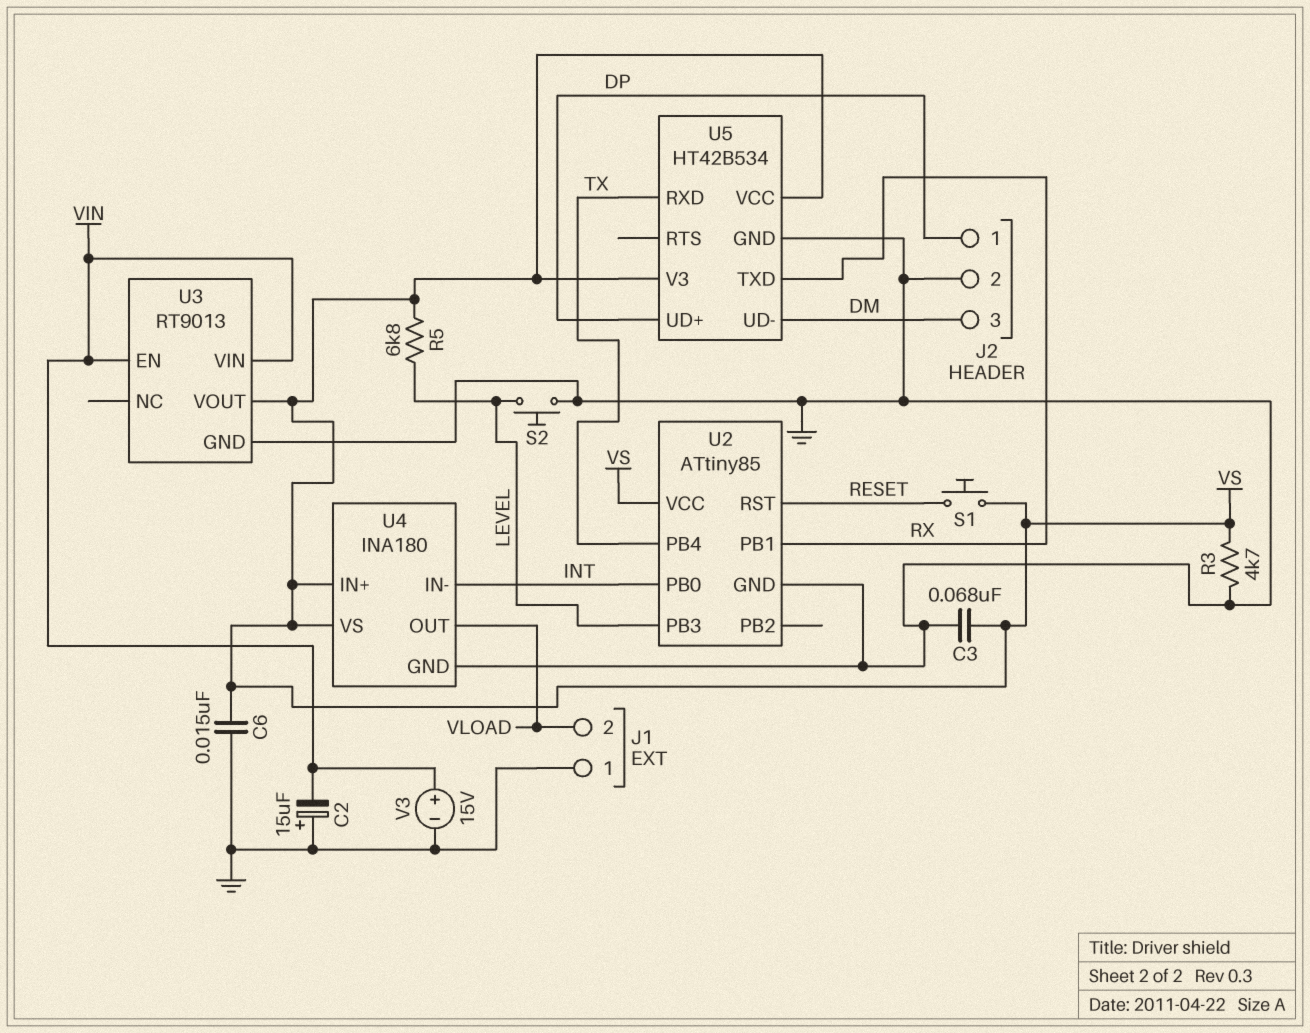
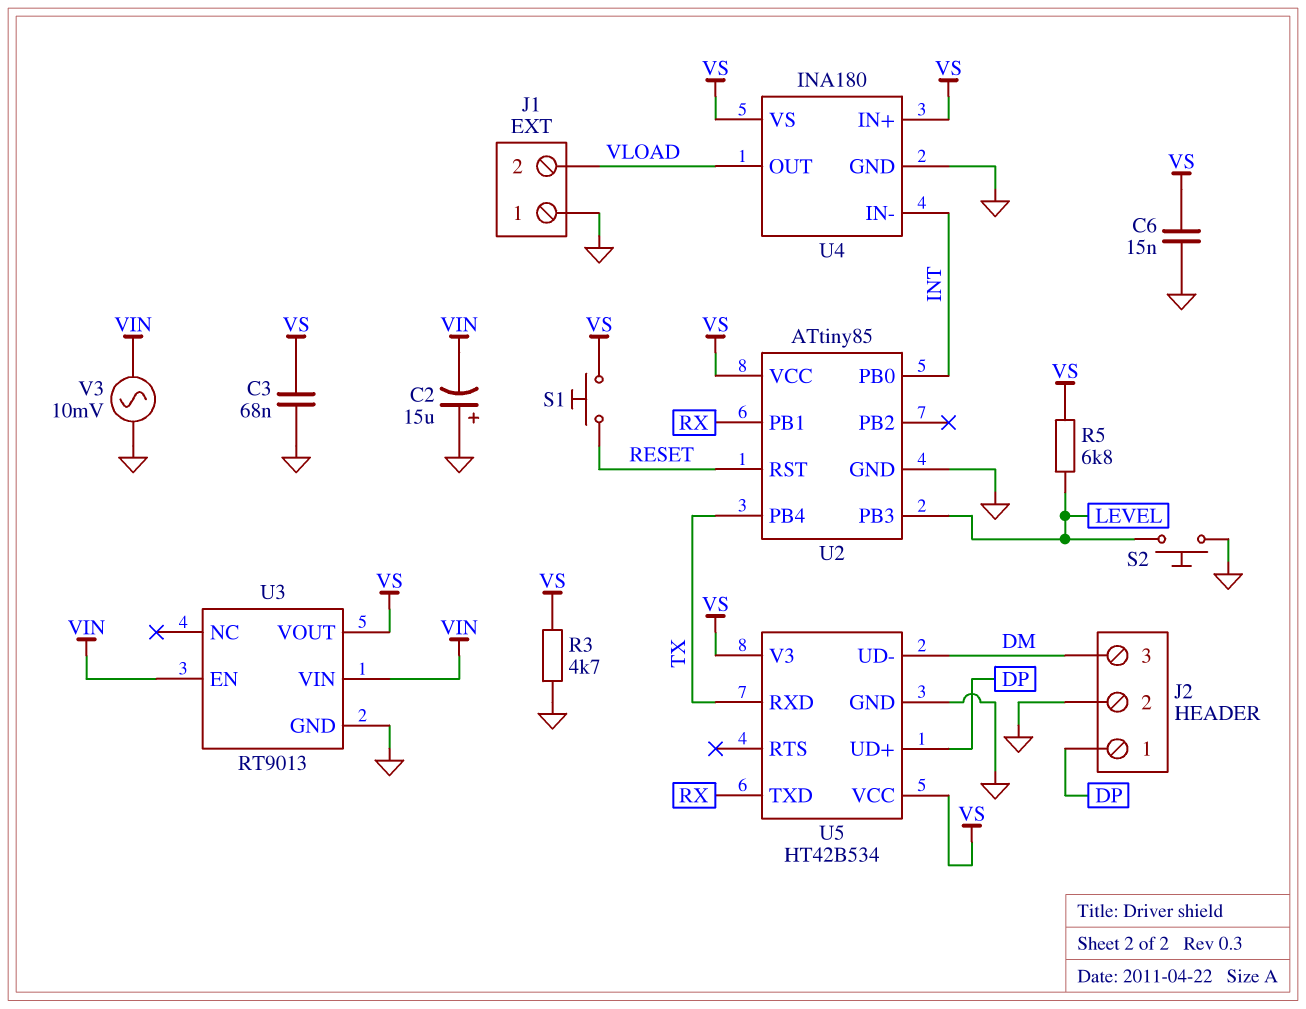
V3: 15V (plus VIN, minus GND) -> AC 10mV (GND, VIN)

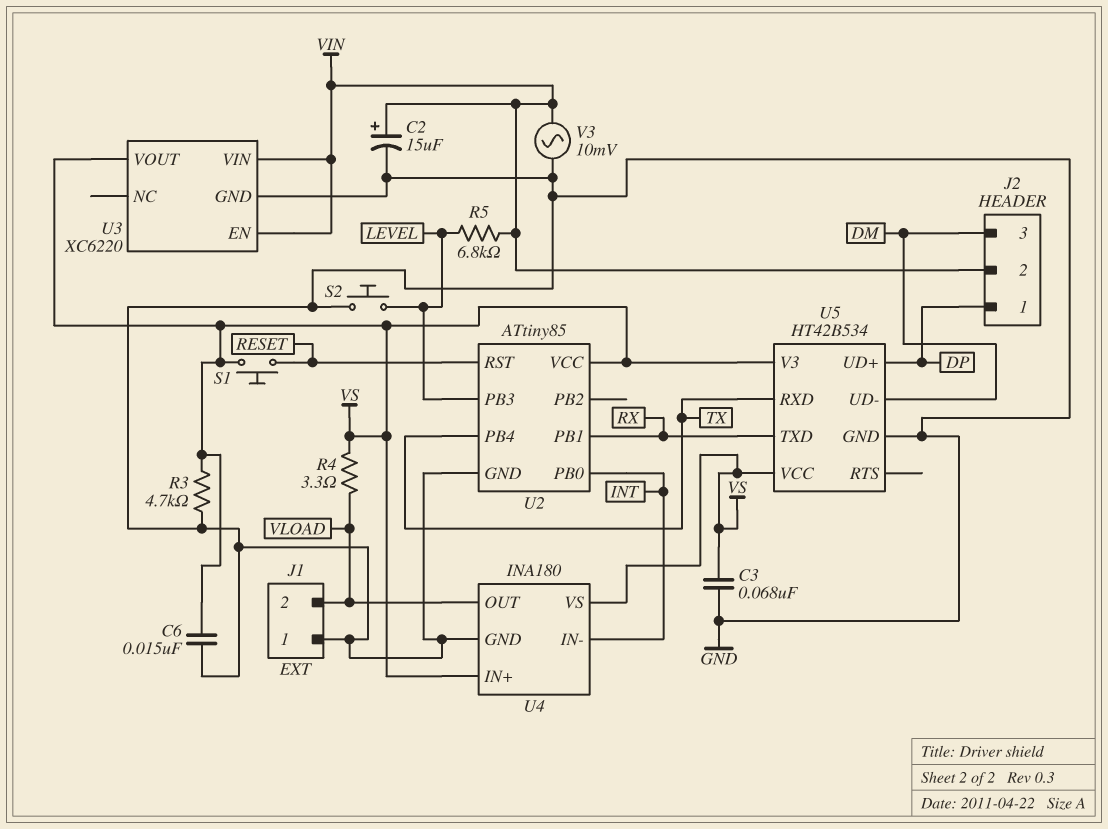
C2: 15uF (plus GND, minus VIN) -> 15uF (plus VIN, minus GND)
J2 pin 2: GND -> VIN
R4: none -> 3.3 (VLOAD, VS)
R5: 6.8k (LEVEL, VS) -> 6.8k (LEVEL, VIN)
U3: RT9013 -> XC6220

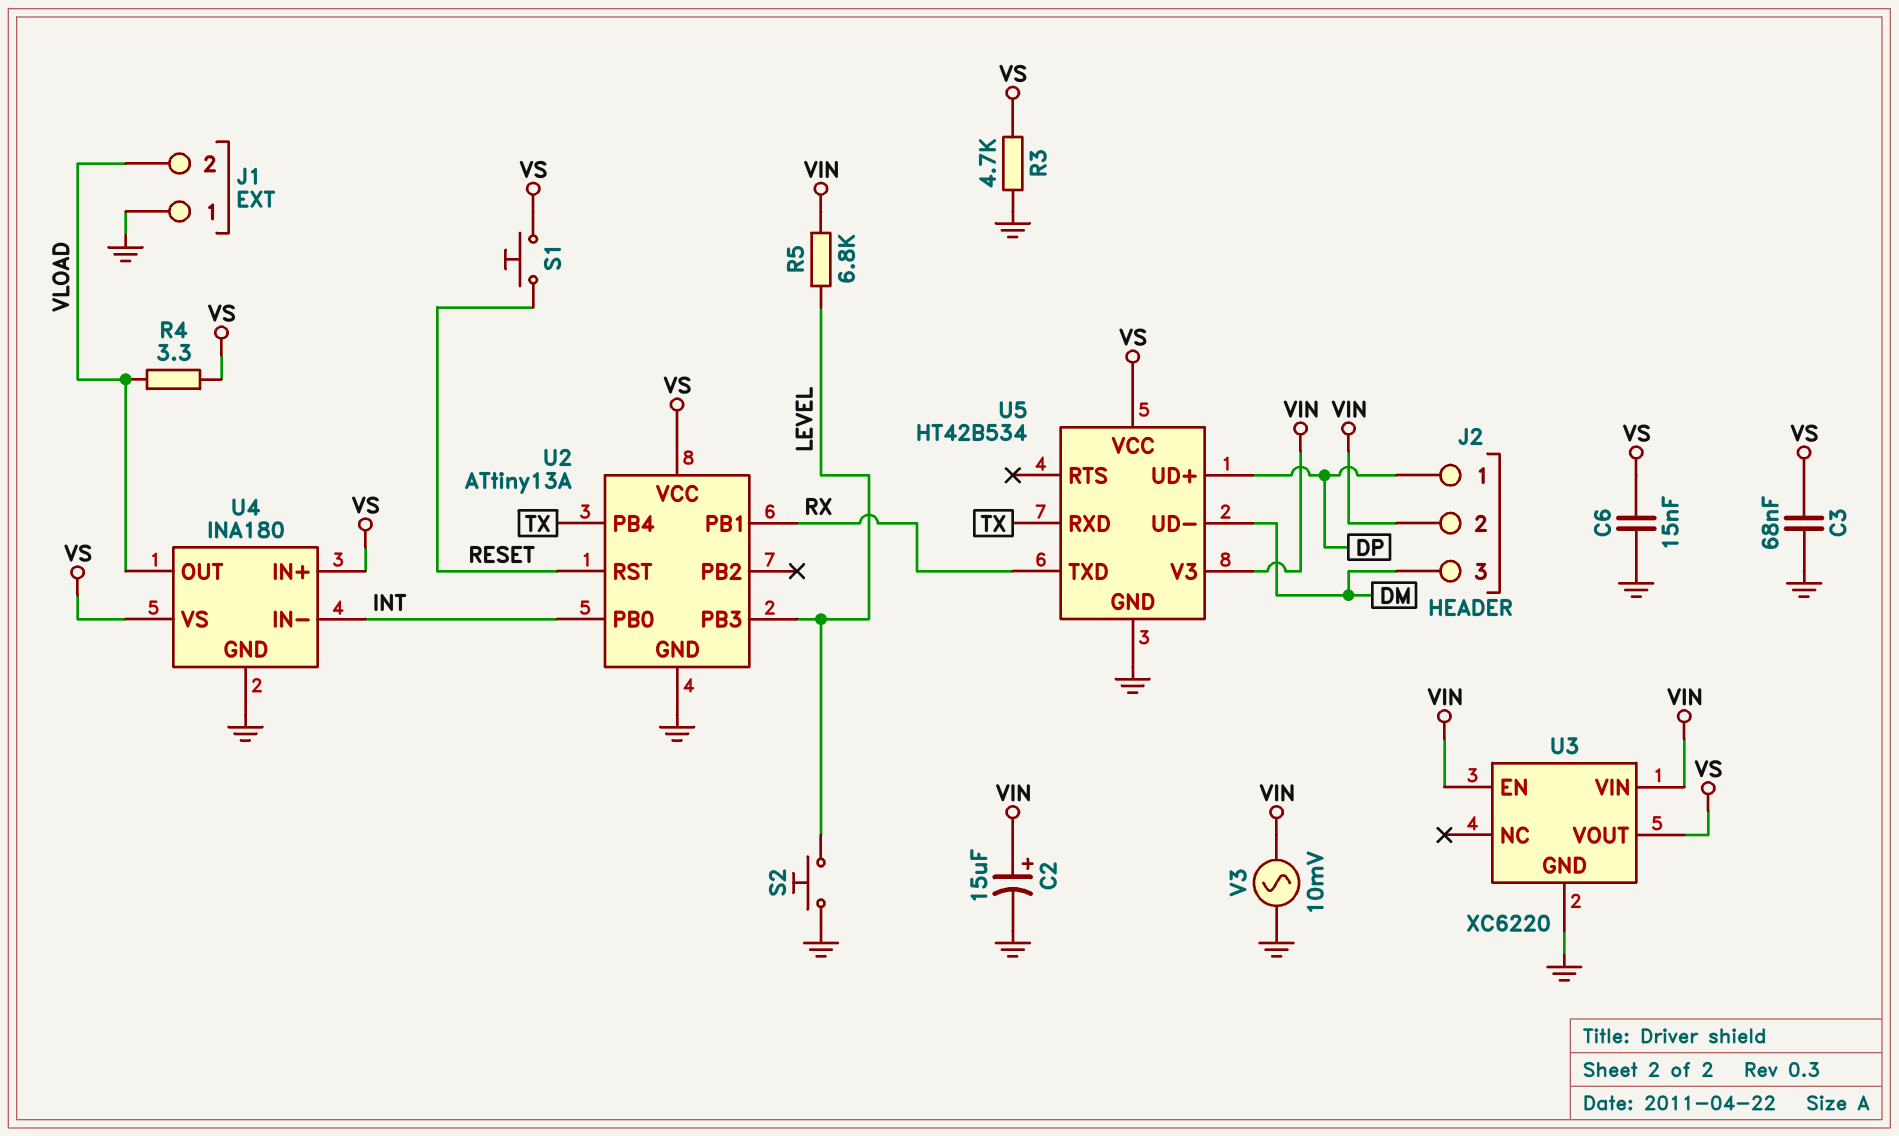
U2: ATtiny85 -> ATtiny13A
U5 pin V3: VS -> VIN

